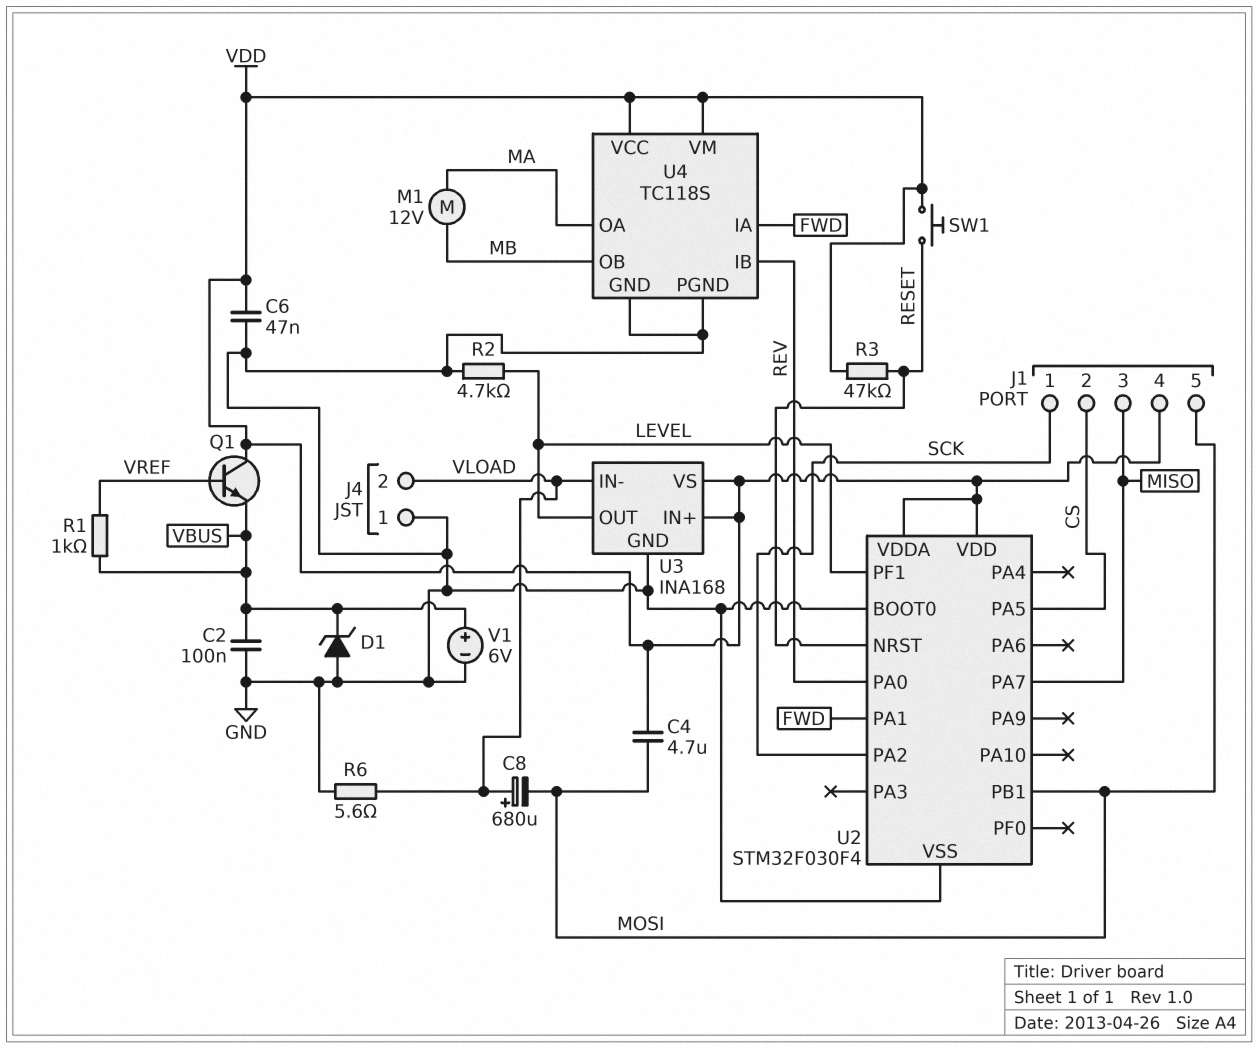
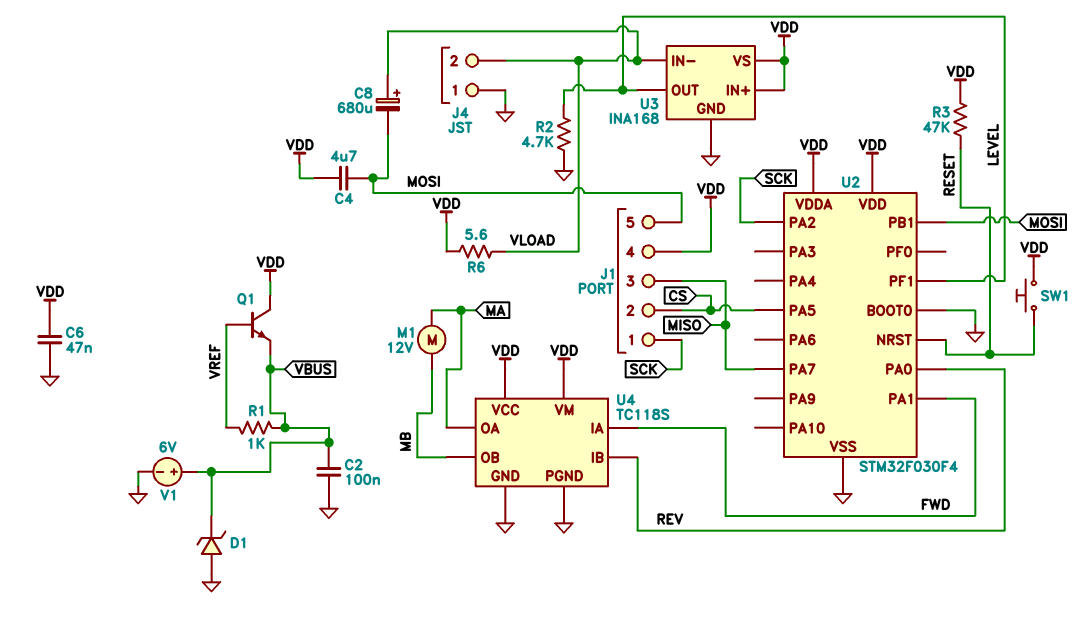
R6: 5.6 (GND, VLOAD) -> 5.6 (VDD, VLOAD)

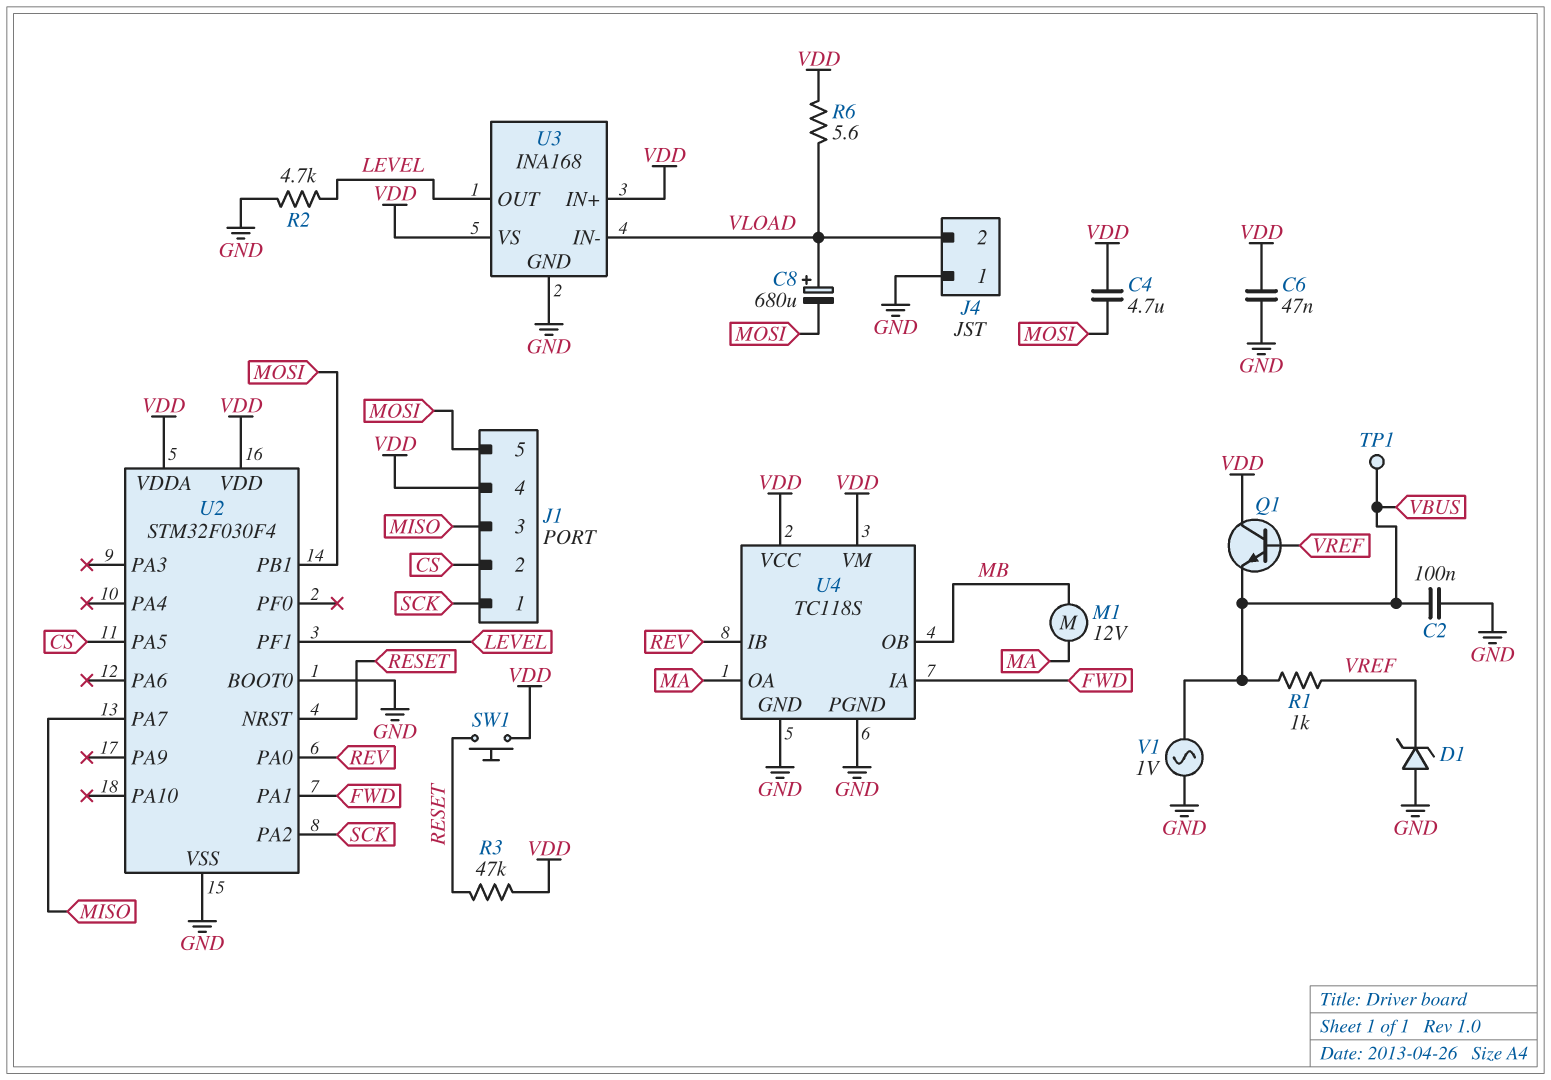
D1: zener (A GND, K VBUS) -> zener (A GND, K VREF)
TP1: none -> test point (VBUS)
V1: 6V (plus VBUS, minus GND) -> AC 1V (GND, VBUS)

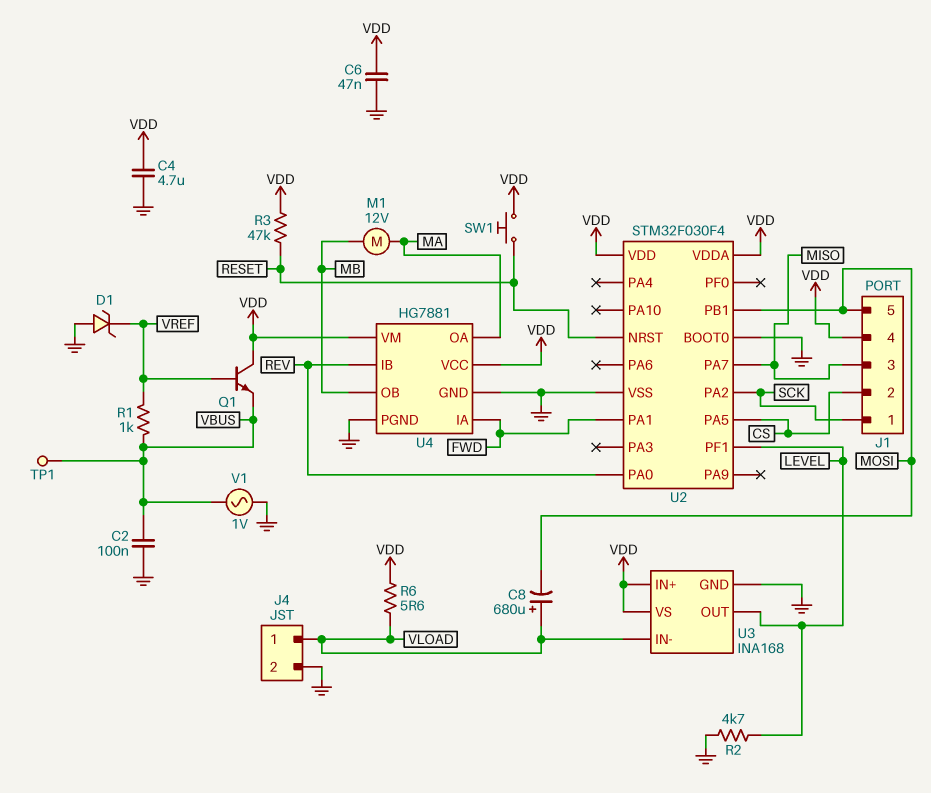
C4: 4.7uF (MOSI, VDD) -> 4.7uF (GND, VDD)
J4 pin 1: GND -> VLOAD
J4 pin 2: VLOAD -> GND
U4: TC118S -> HG7881

